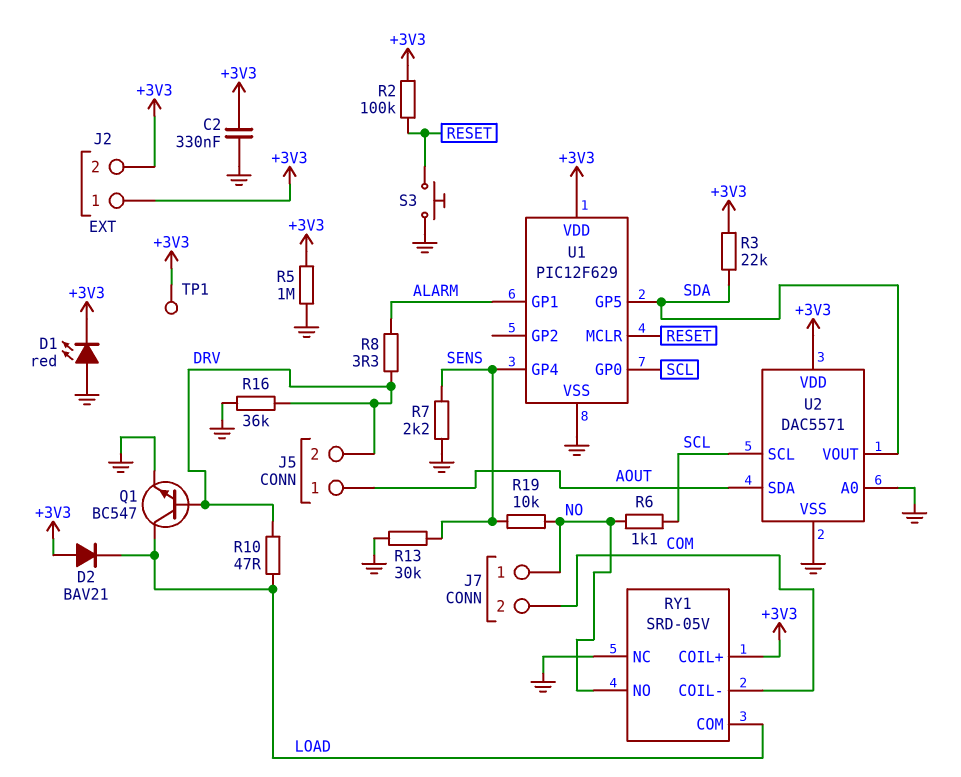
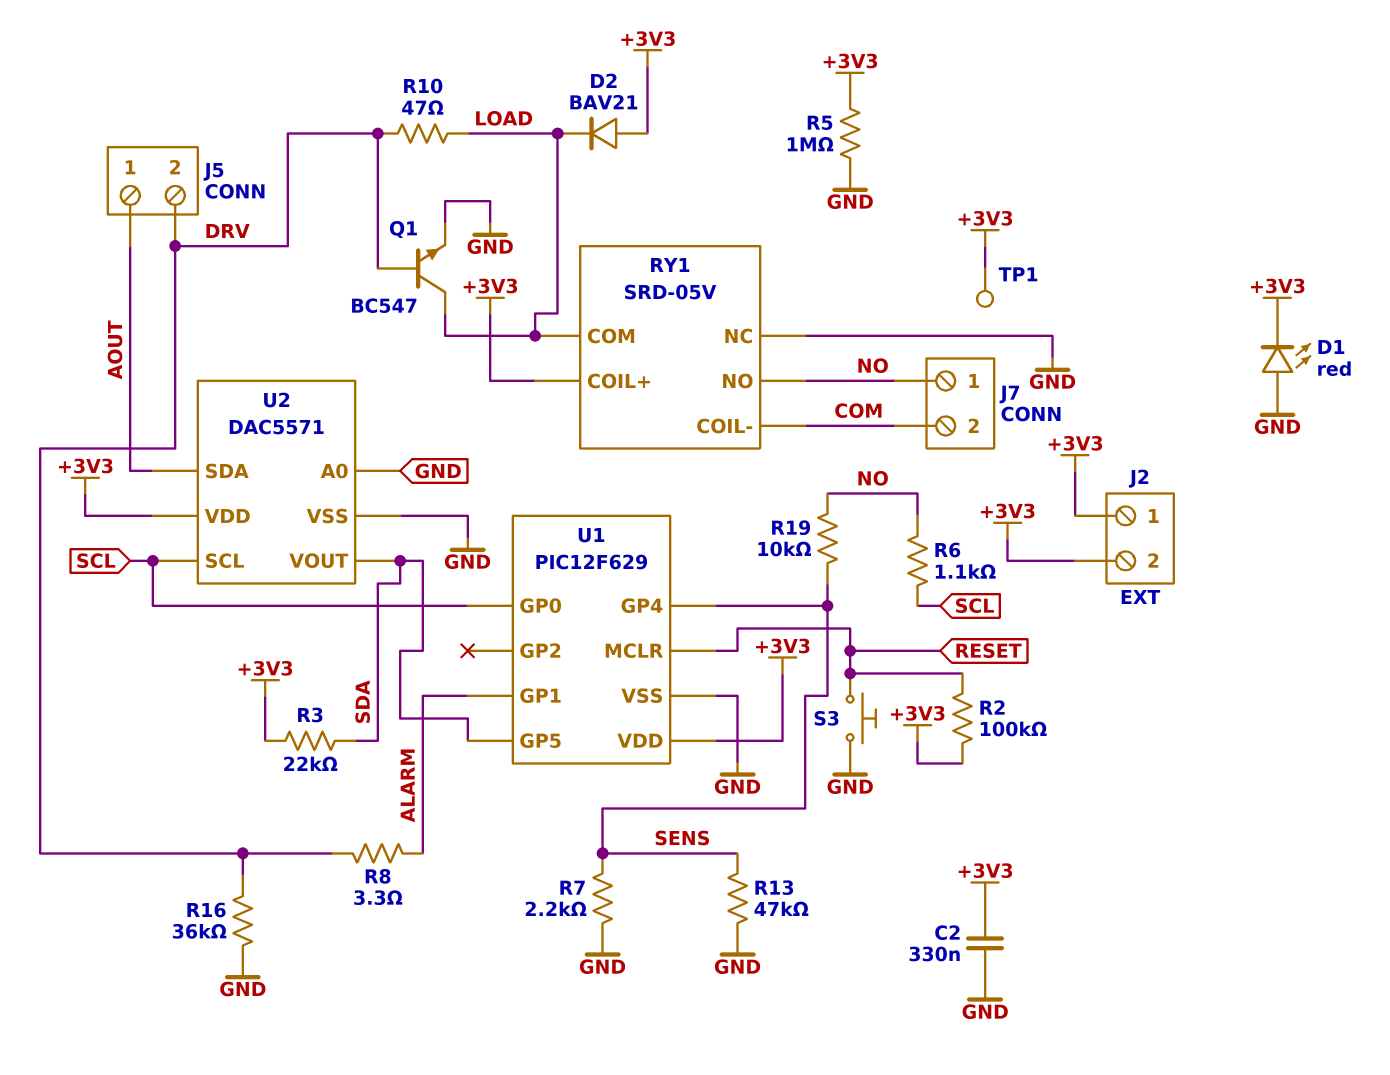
R13: 30k (GND, SENS) -> 47k (GND, SENS)

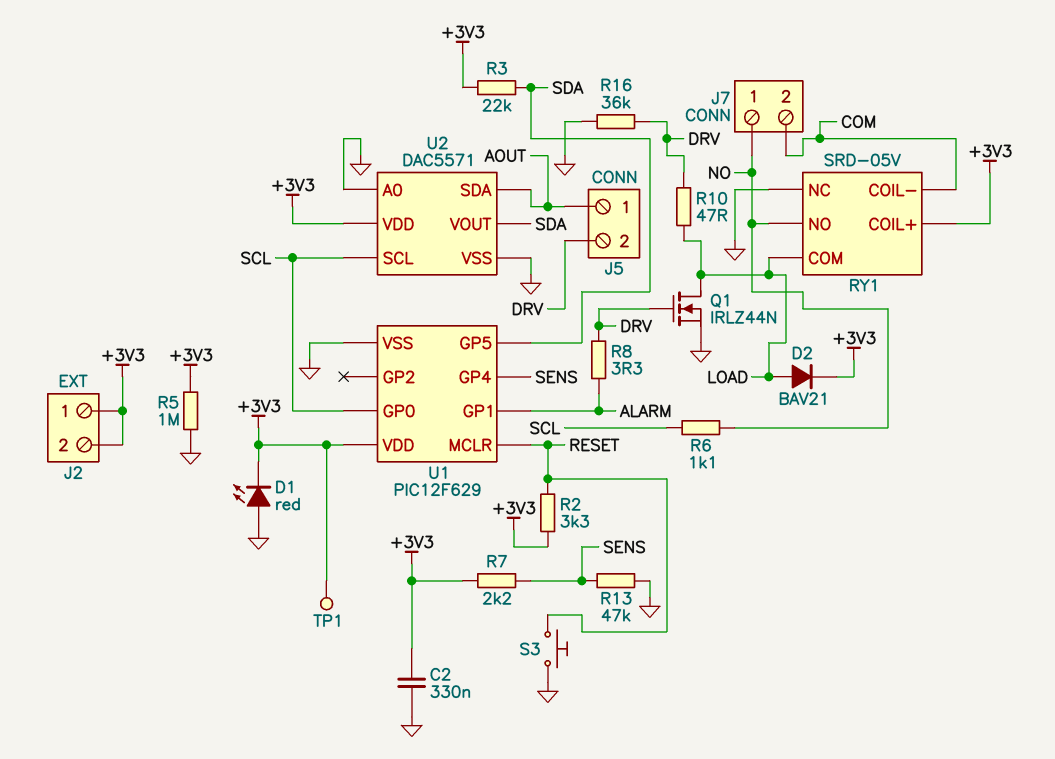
D2: diode BAV21 (A +3V3, K LOAD) -> diode BAV21 (A LOAD, K +3V3)
Q1: NPN BC547 (B DRV, C LOAD, E GND) -> NMOS IRLZ44N (G DRV, D LOAD, S GND)
R2: 100k (+3V3, RESET) -> 3.3k (+3V3, RESET)
R7: 2.2k (GND, SENS) -> 2.2k (+3V3, SENS)
R19: 10k (NO, SENS) -> none

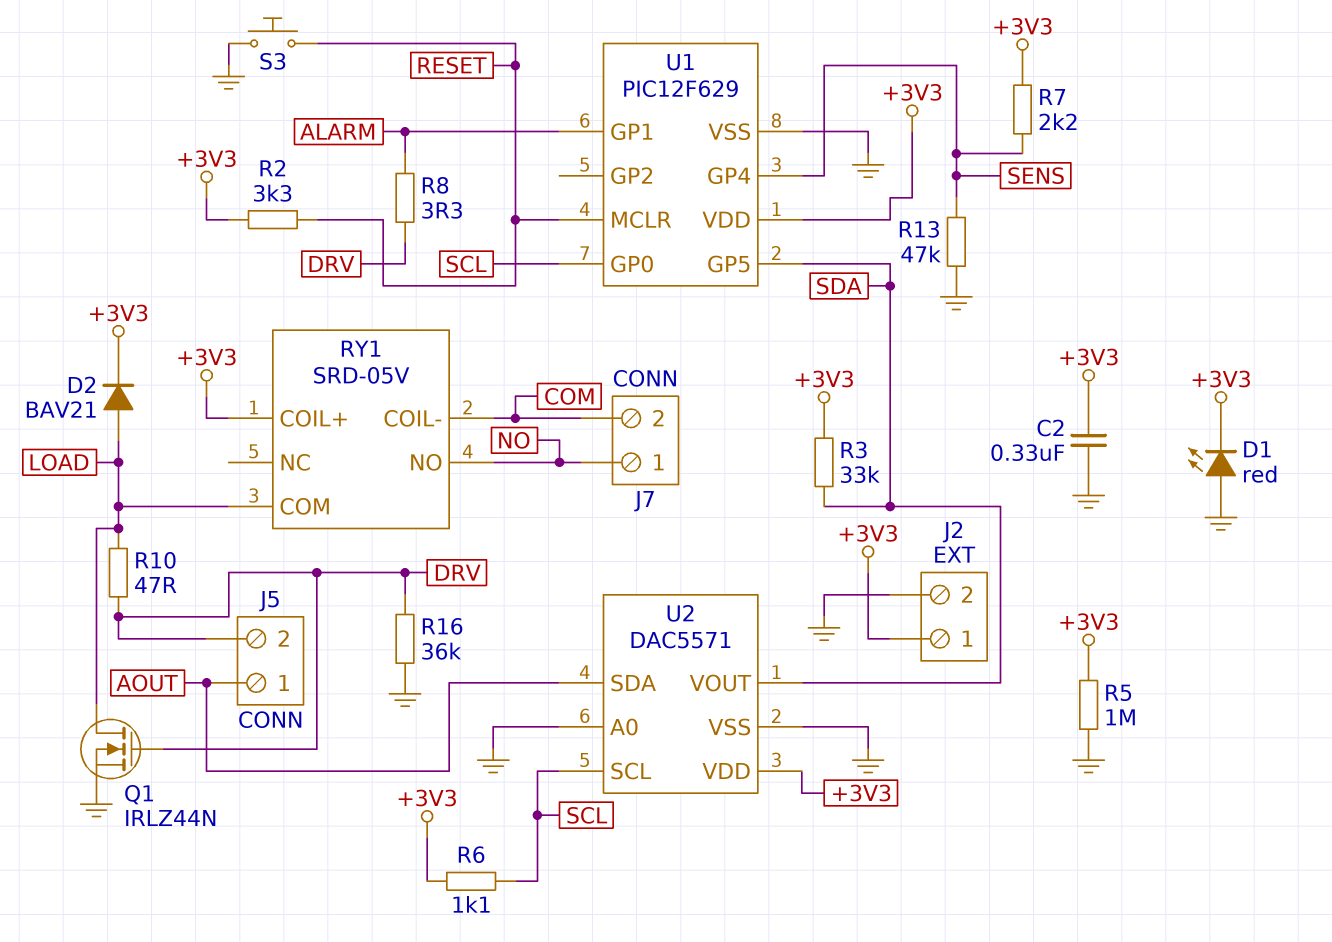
J2 pin 2: +3V3 -> GND
R3: 22k (+3V3, SDA) -> 33k (+3V3, SDA)
R6: 1.1k (NO, SCL) -> 1.1k (+3V3, SCL)
RY1 pin NC: GND -> none
TP1: test point (+3V3) -> none

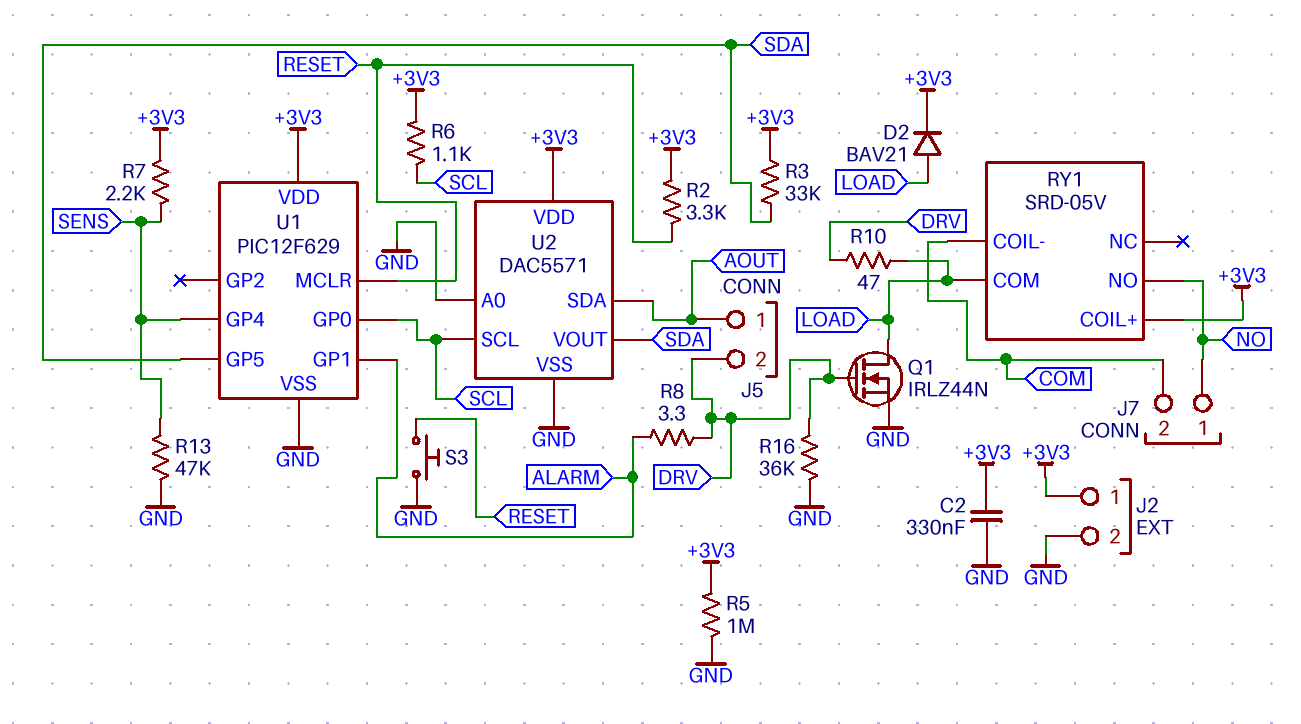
D1: LED red (A GND, K +3V3) -> none

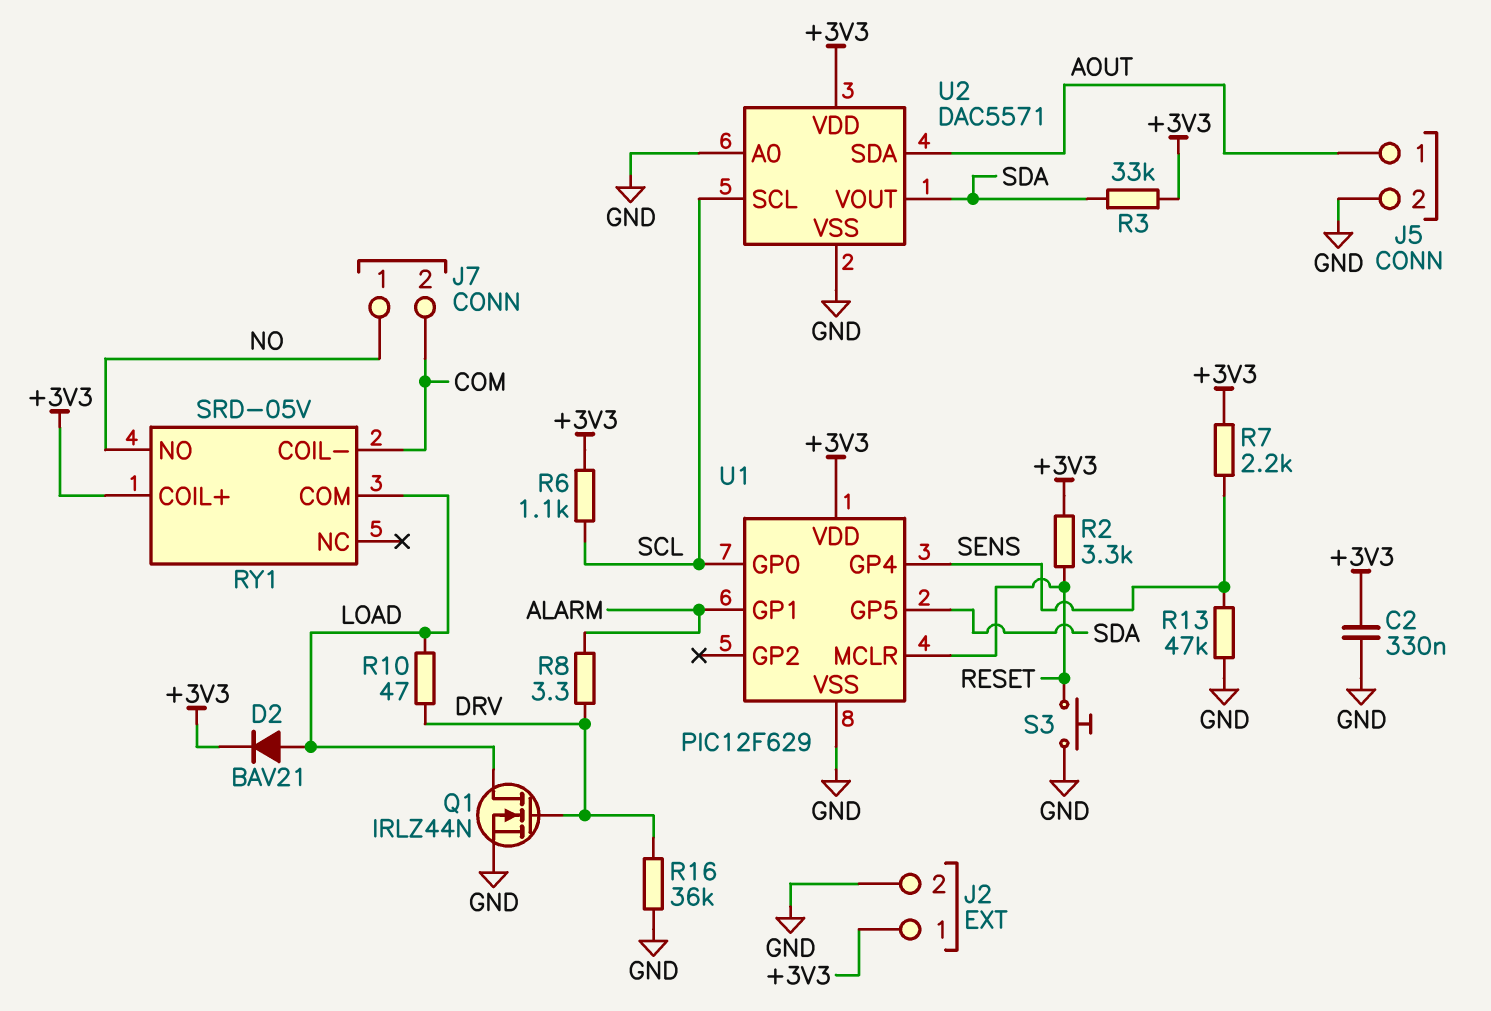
J5 pin 2: DRV -> GND
R5: 1M (+3V3, GND) -> none

